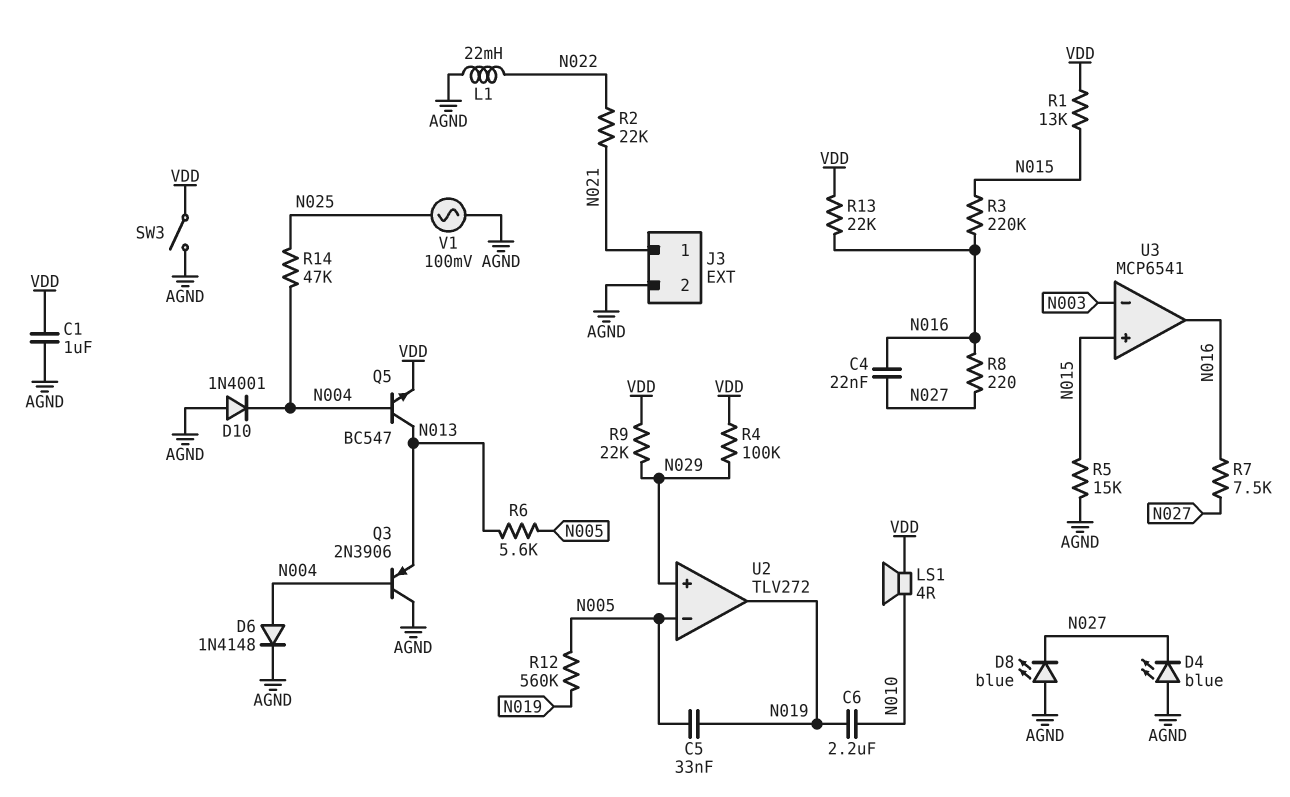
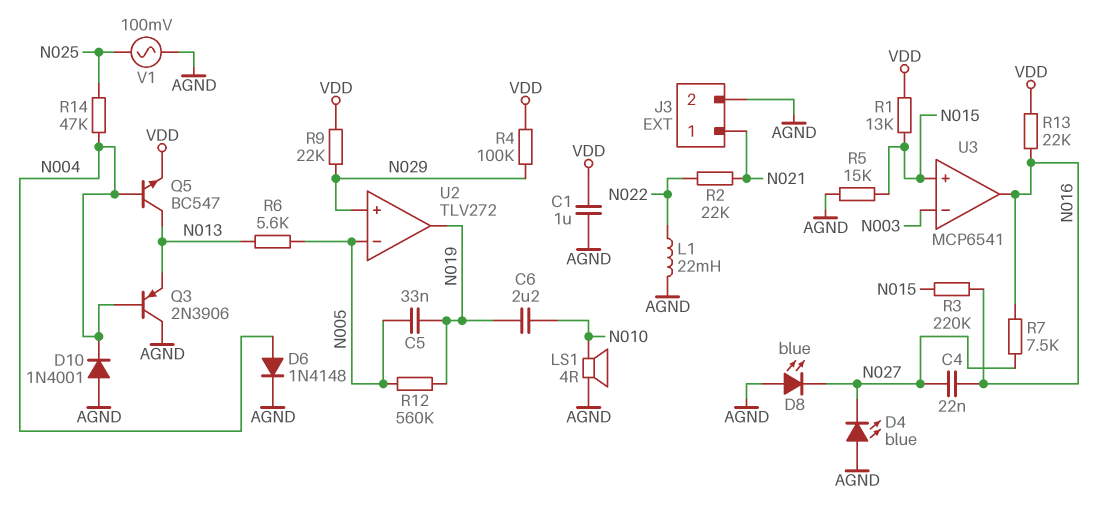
LS1: speaker 4R (N010, VDD) -> speaker 4R (AGND, N010)
R8: 220 (N016, N027) -> none
SW3: switch (AGND, VDD) -> none

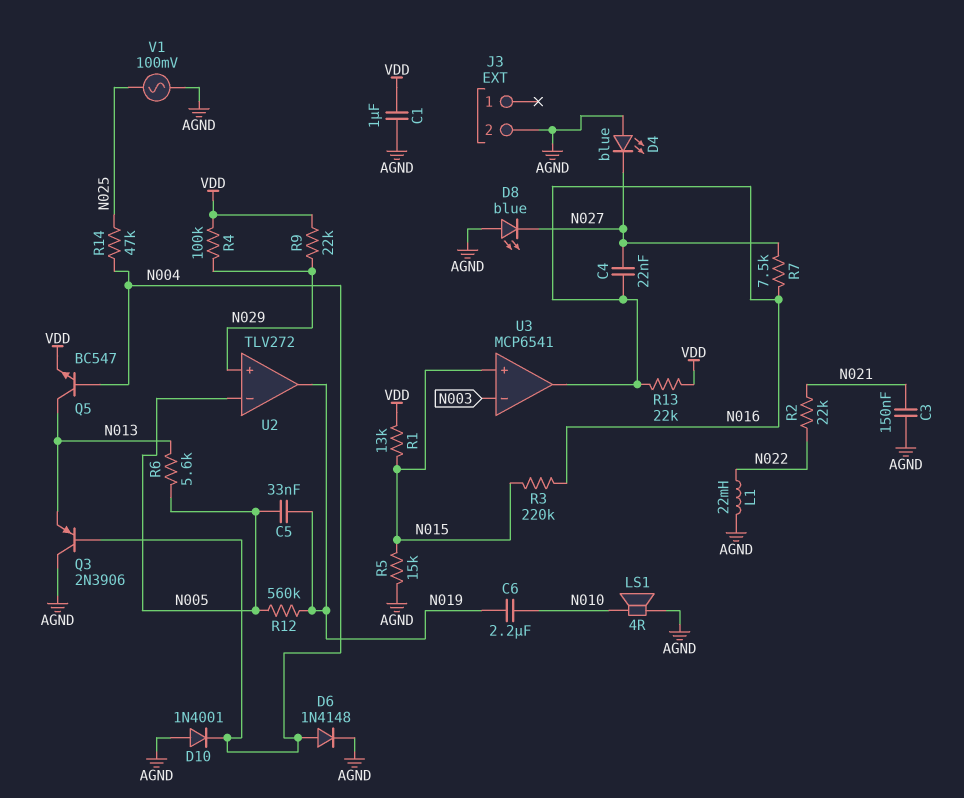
C3: none -> 150nF (AGND, N021)
J3 pin 1: N021 -> none

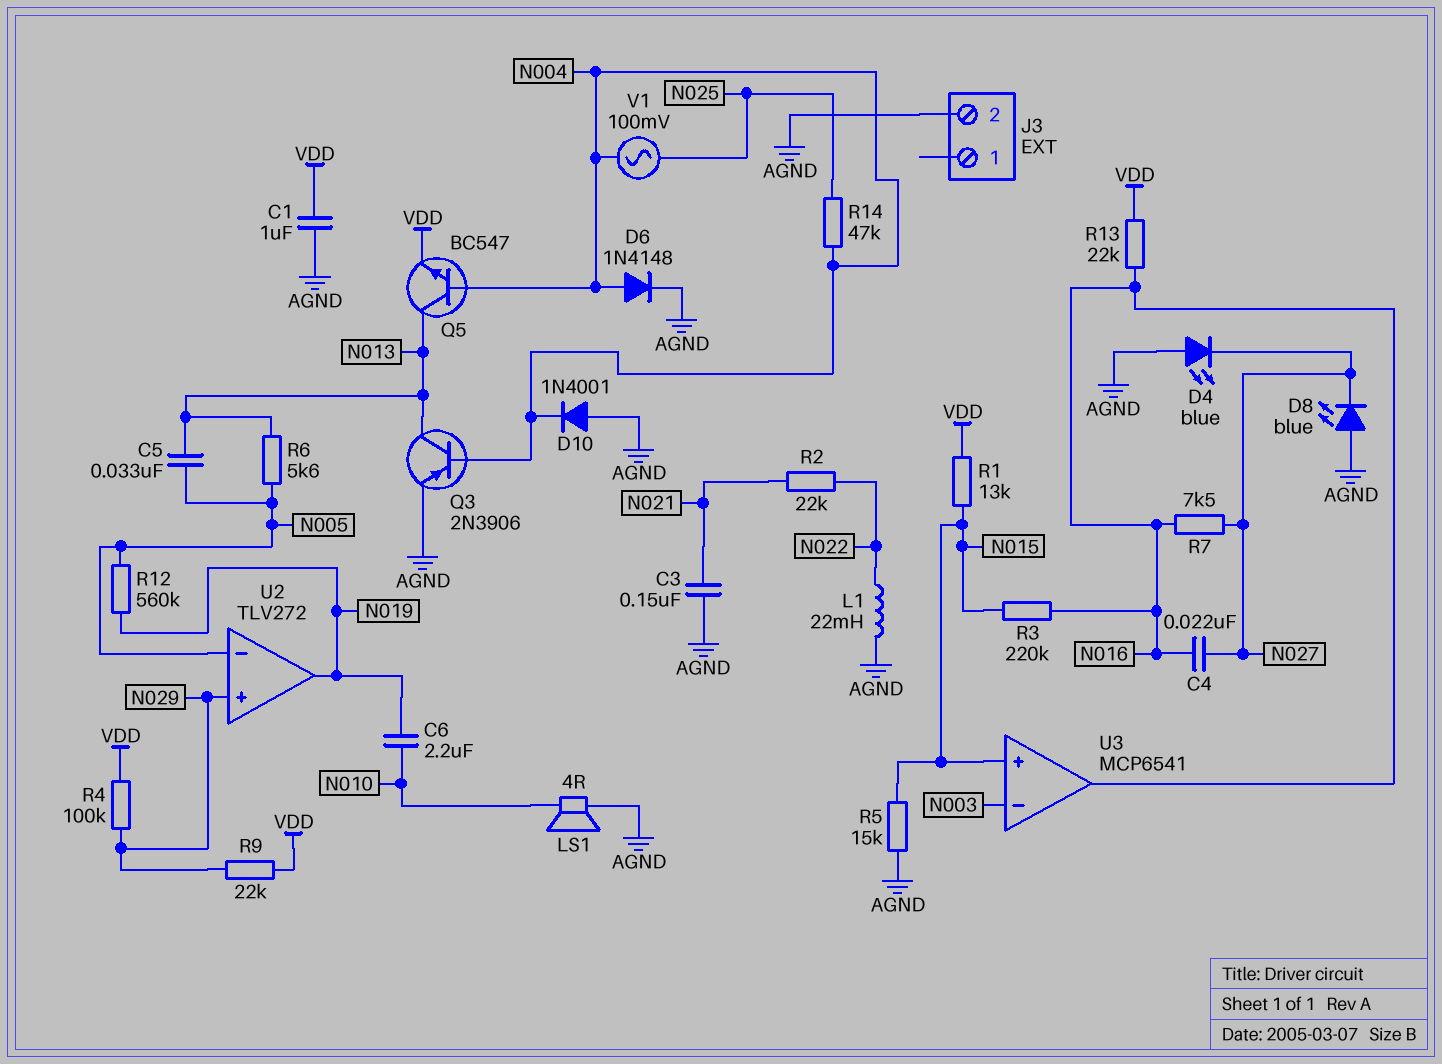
C5: 33nF (N005, N019) -> 33nF (N005, N013)
Q3: PNP 2N3906 (B N004, C AGND, E N013) -> PNP 2N3906 (B N004, C N013, E AGND)
V1: AC 100mV (AGND, N025) -> AC 100mV (N004, N025)

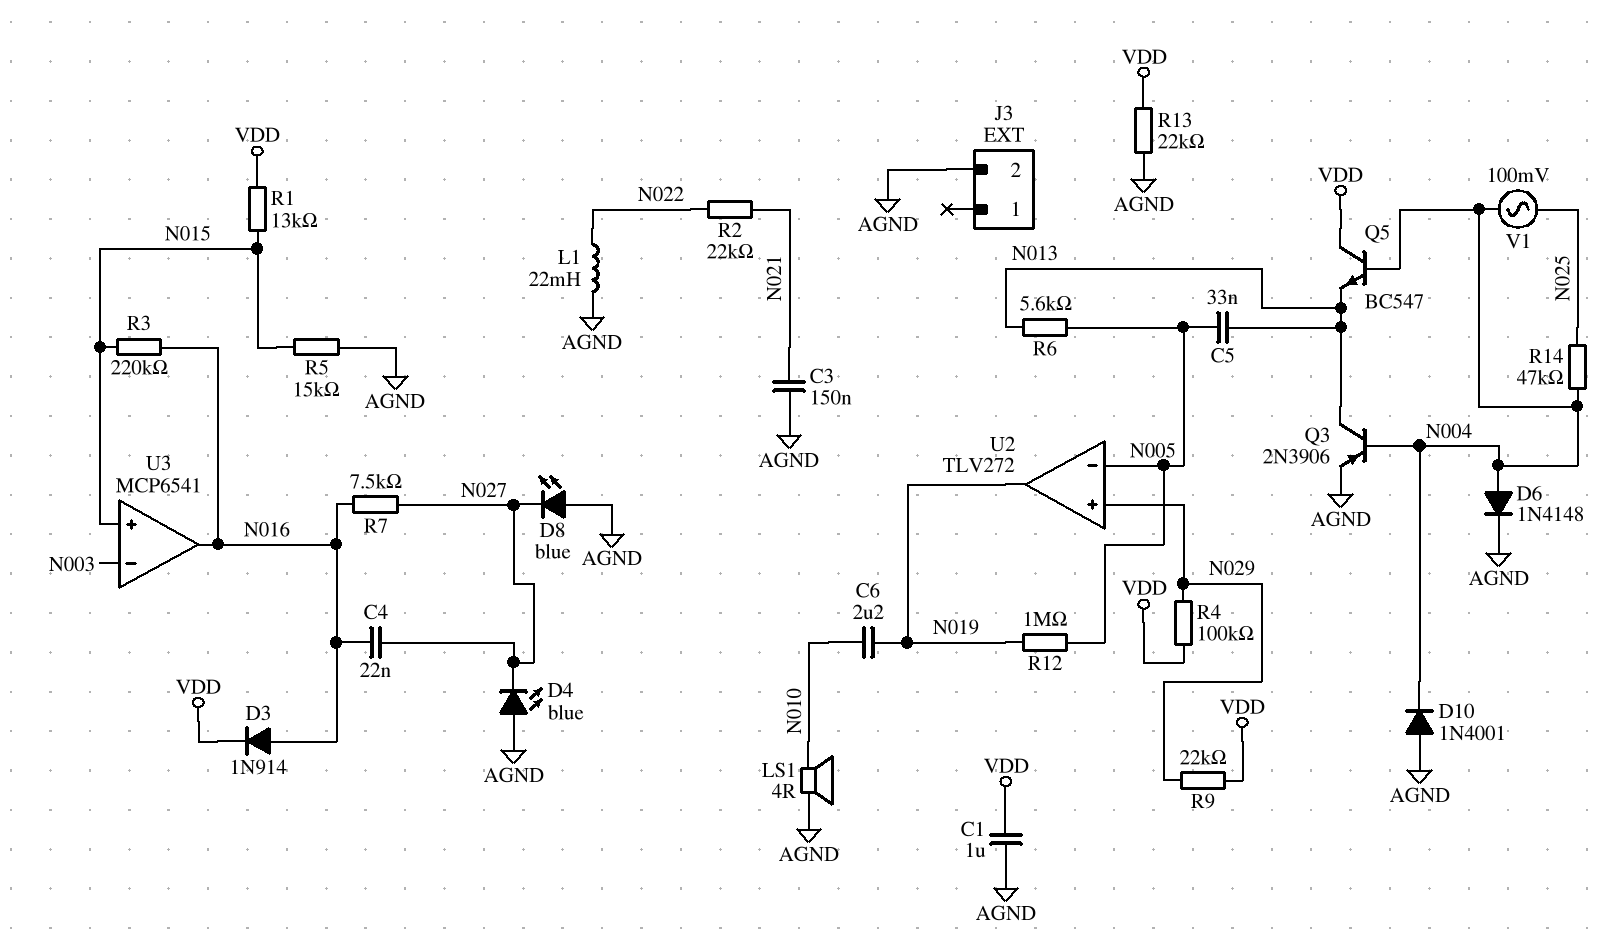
D3: none -> diode 1N914 (A N016, K VDD)
Q5: NPN BC547 (B N004, C N013, E VDD) -> NPN BC547 (B N004, C VDD, E N013)
R12: 560k (N005, N019) -> 1M (N005, N019)
R13: 22k (N016, VDD) -> 22k (AGND, VDD)

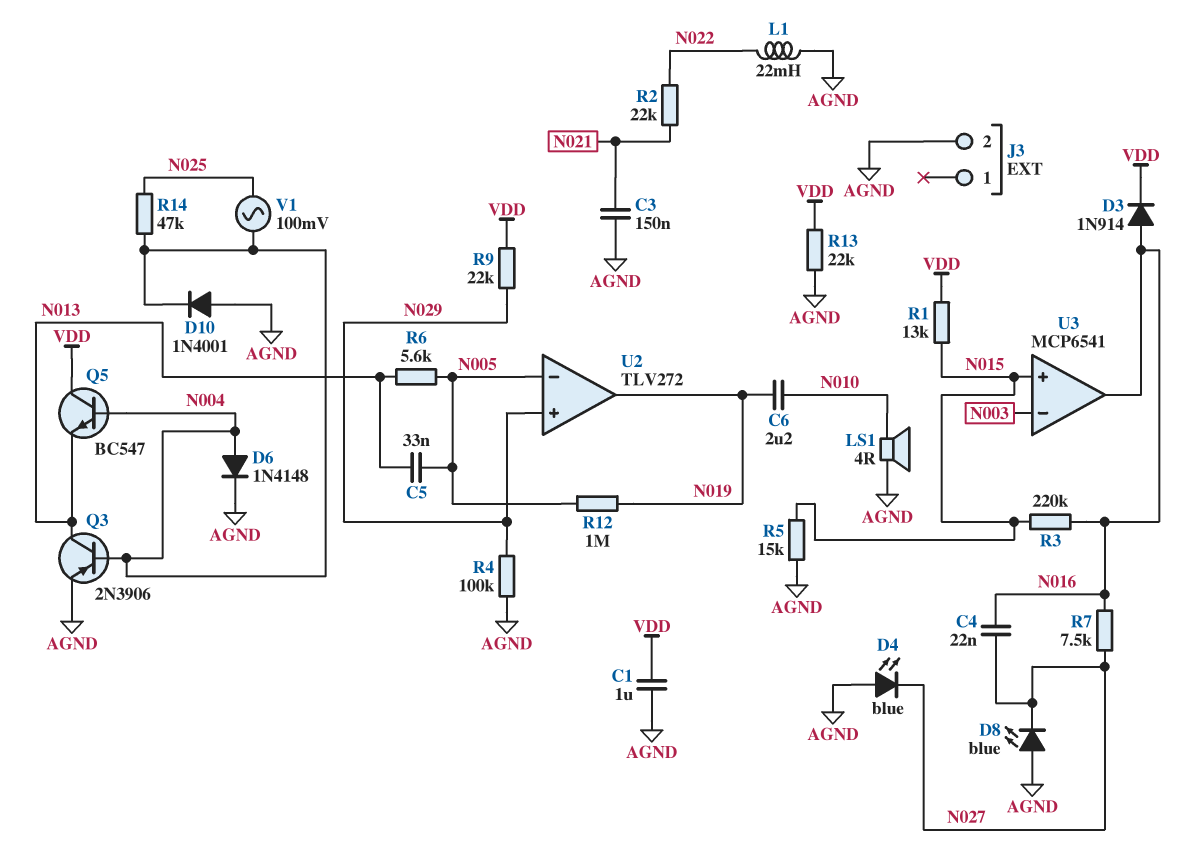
R4: 100k (N029, VDD) -> 100k (AGND, N029)

